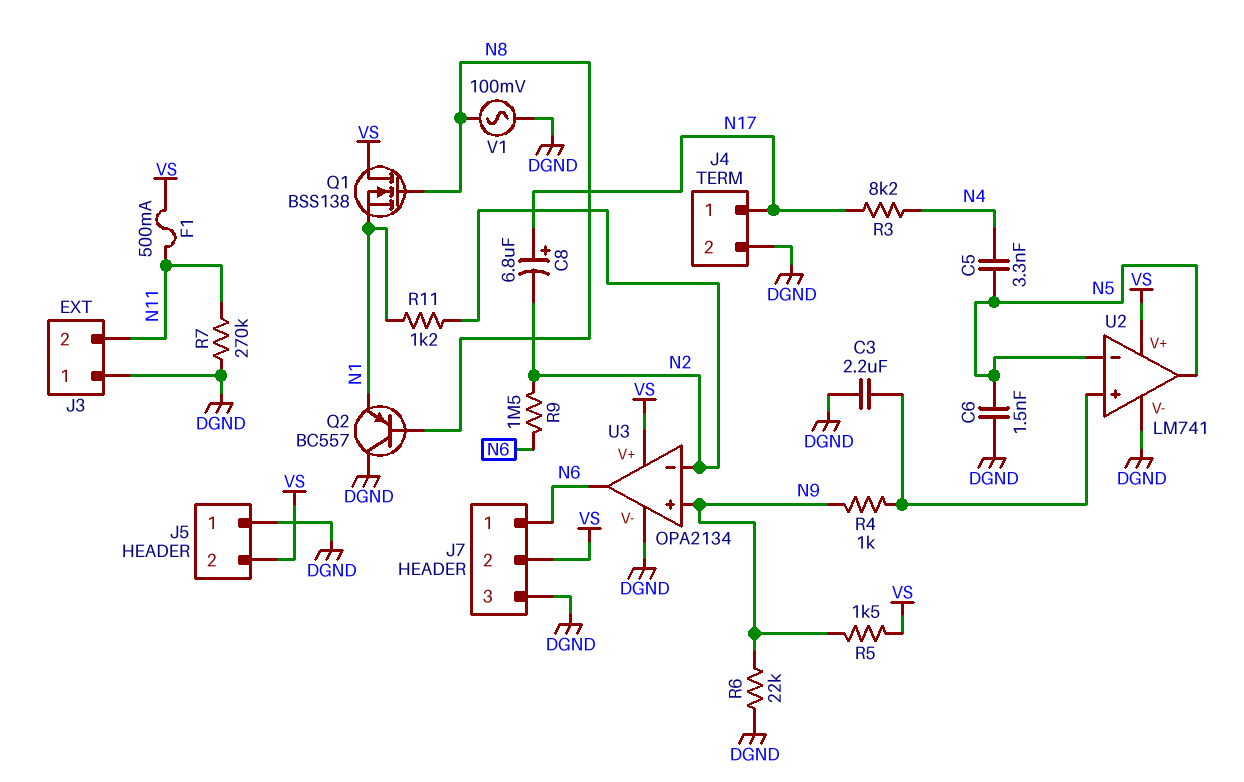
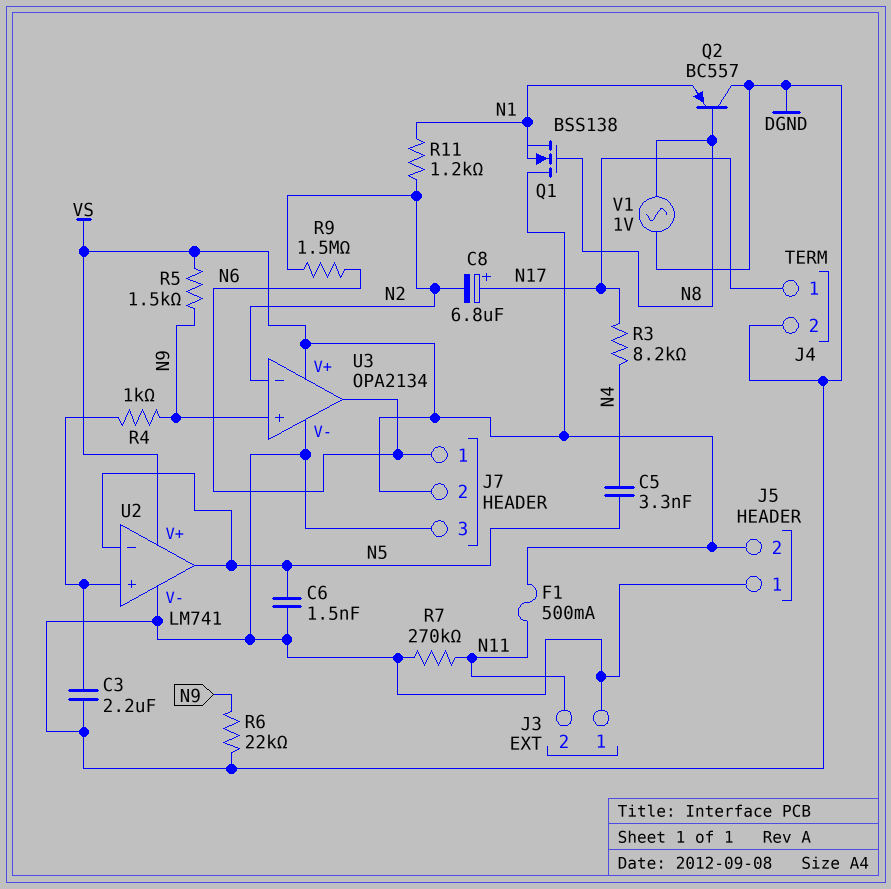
V1: AC 100mV (DGND, N8) -> AC 1V (DGND, N8)

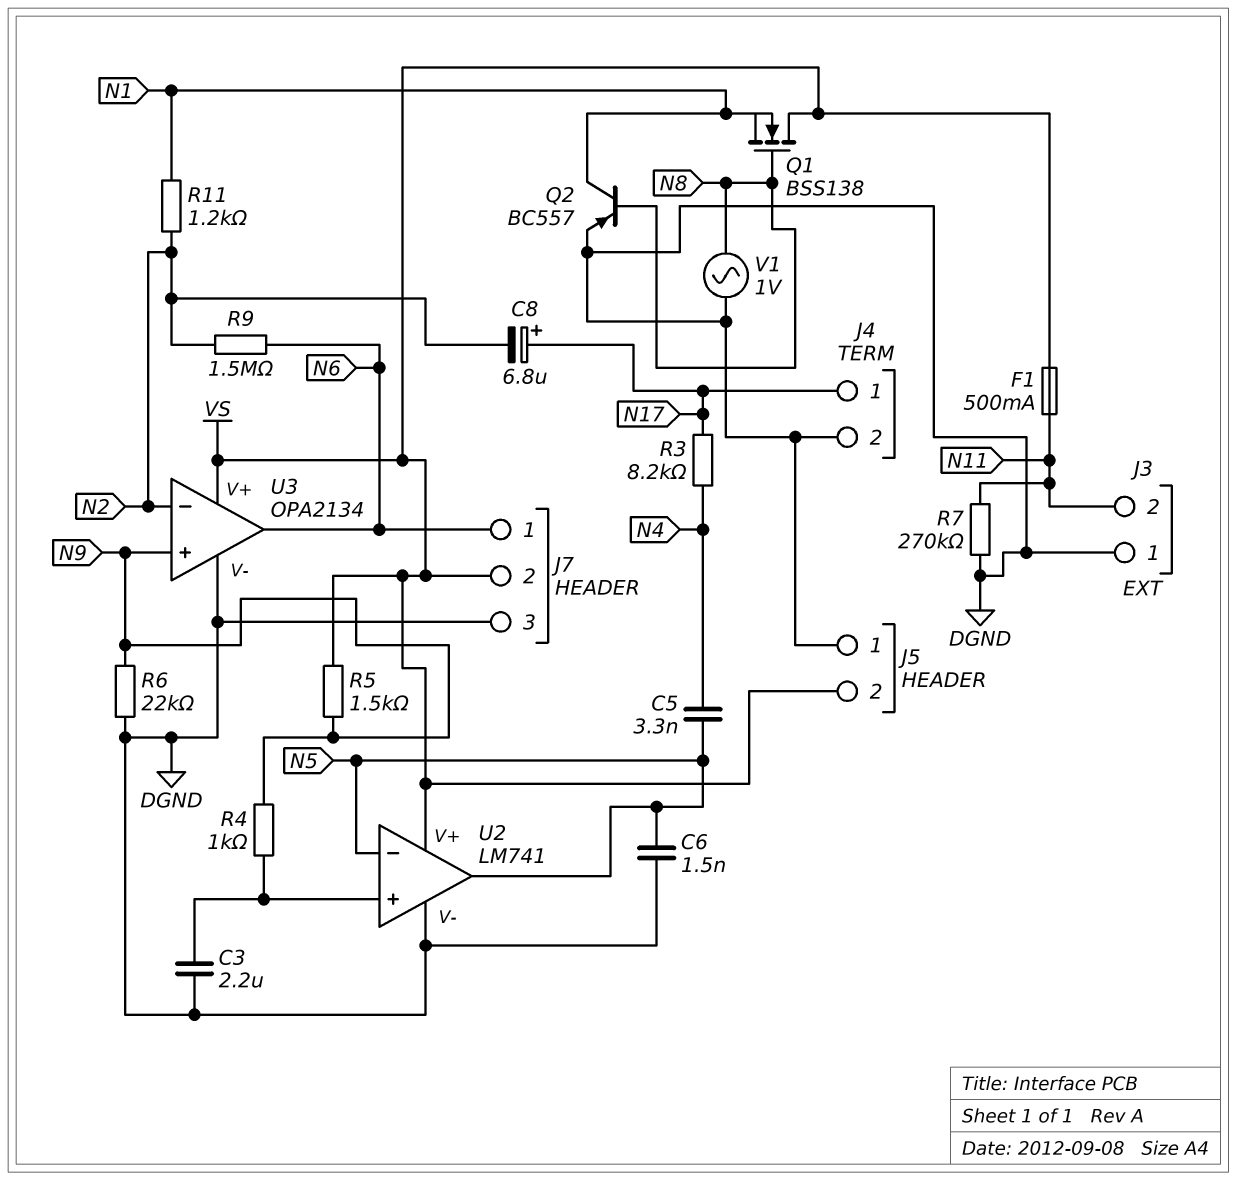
Q2: PNP BC557 (B N8, C DGND, E N1) -> PNP BC557 (B N8, C N1, E DGND)

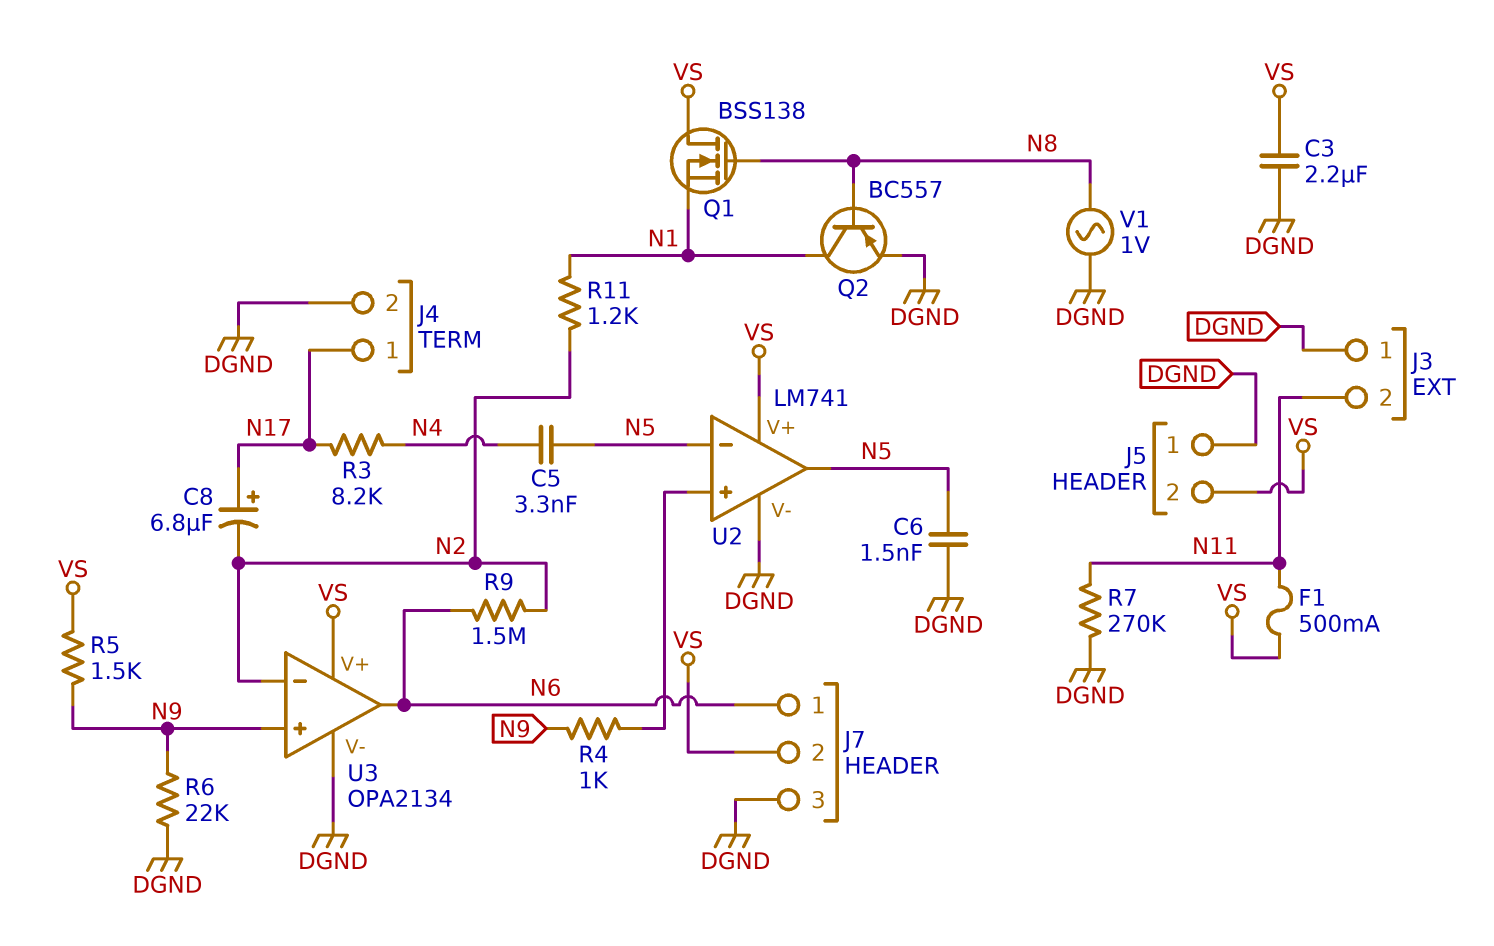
C3: 2.2uF (DGND, U2/in+) -> 2.2uF (DGND, VS)

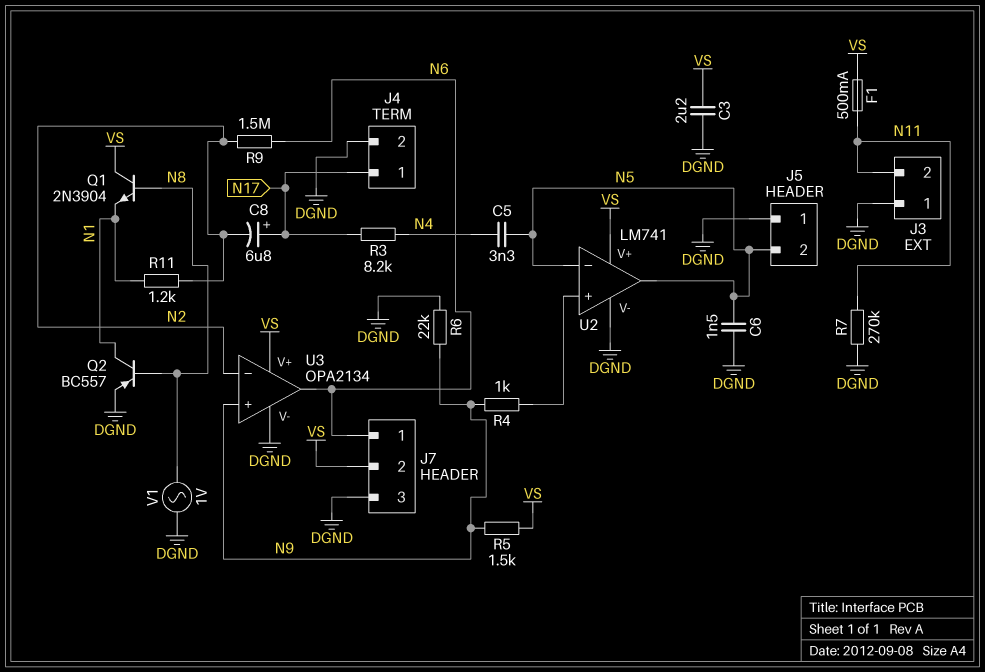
J5 pin 2: VS -> N5
Q1: NMOS BSS138 (G N8, D VS, S N1) -> NPN 2N3904 (B N8, C VS, E N1)

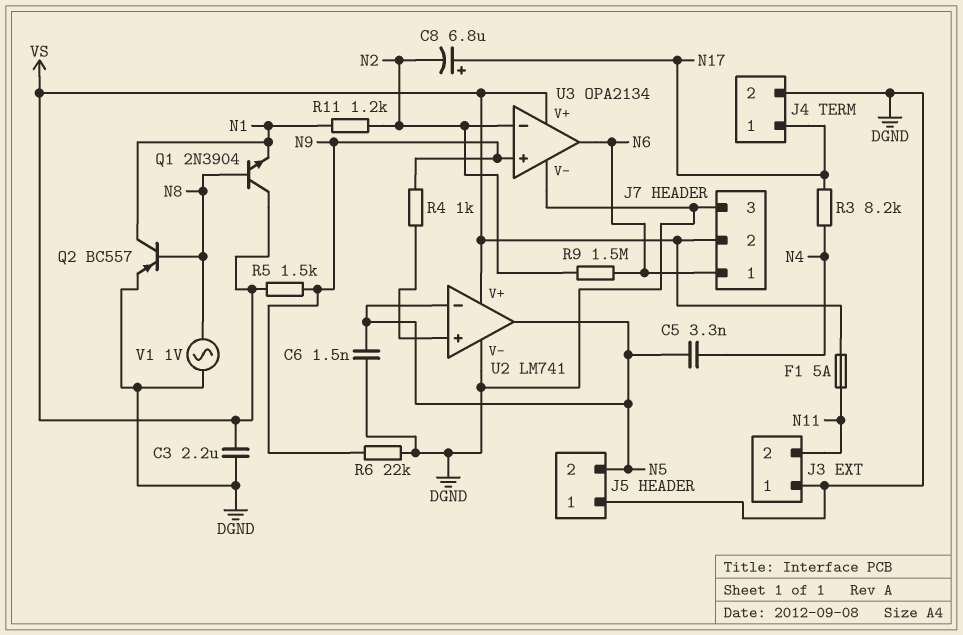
F1: 500mA (N11, VS) -> 5A (N11, VS)
R7: 270k (DGND, N11) -> none

